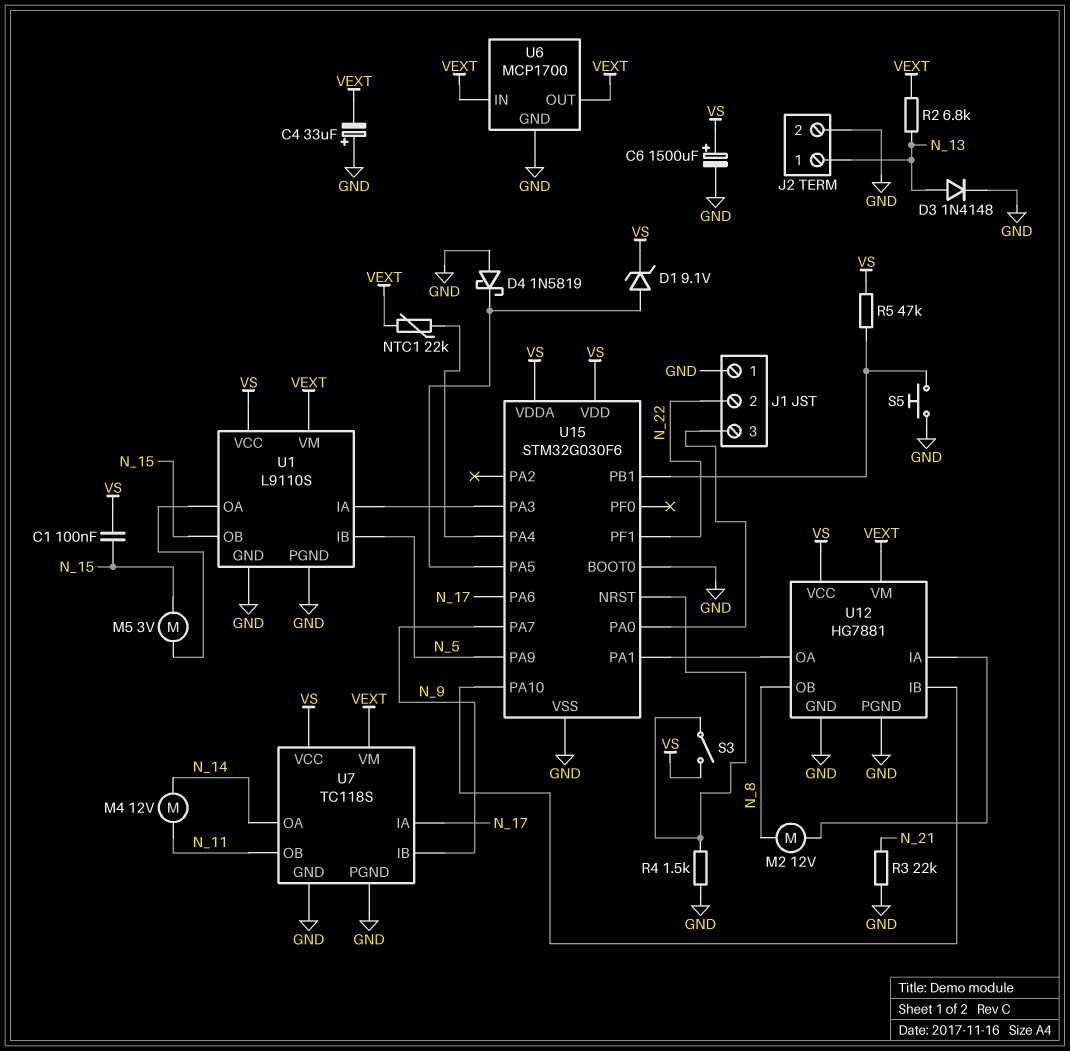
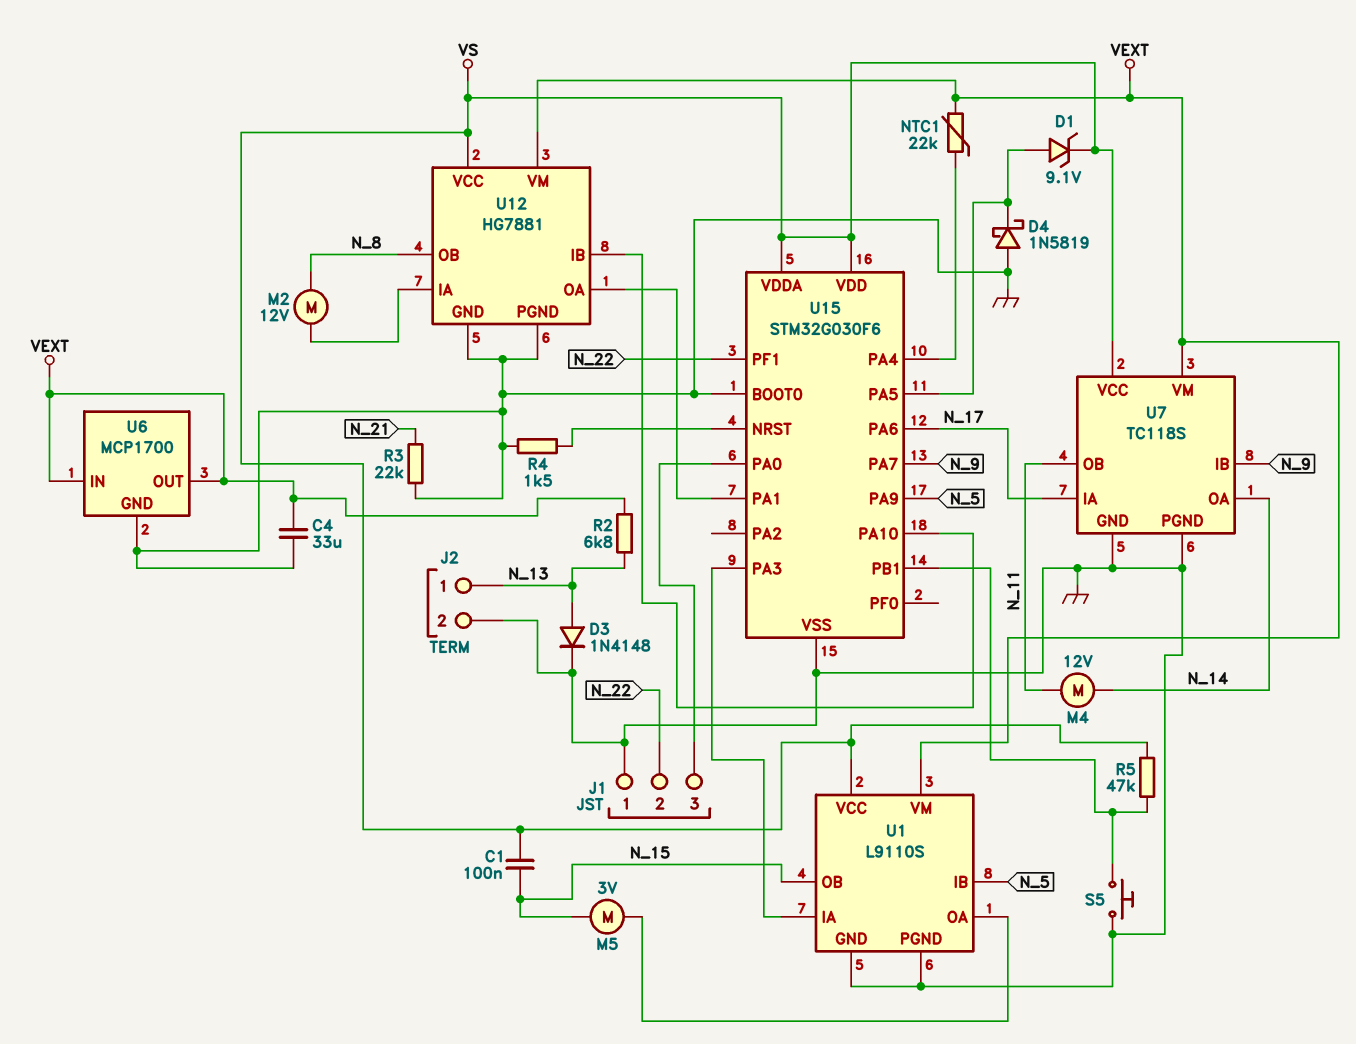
C4: 33uF (plus GND, minus VEXT) -> 33uF (GND, VEXT)
C6: 1500uF (plus VS, minus GND) -> none
S3: switch (U15/NRST, VS) -> none

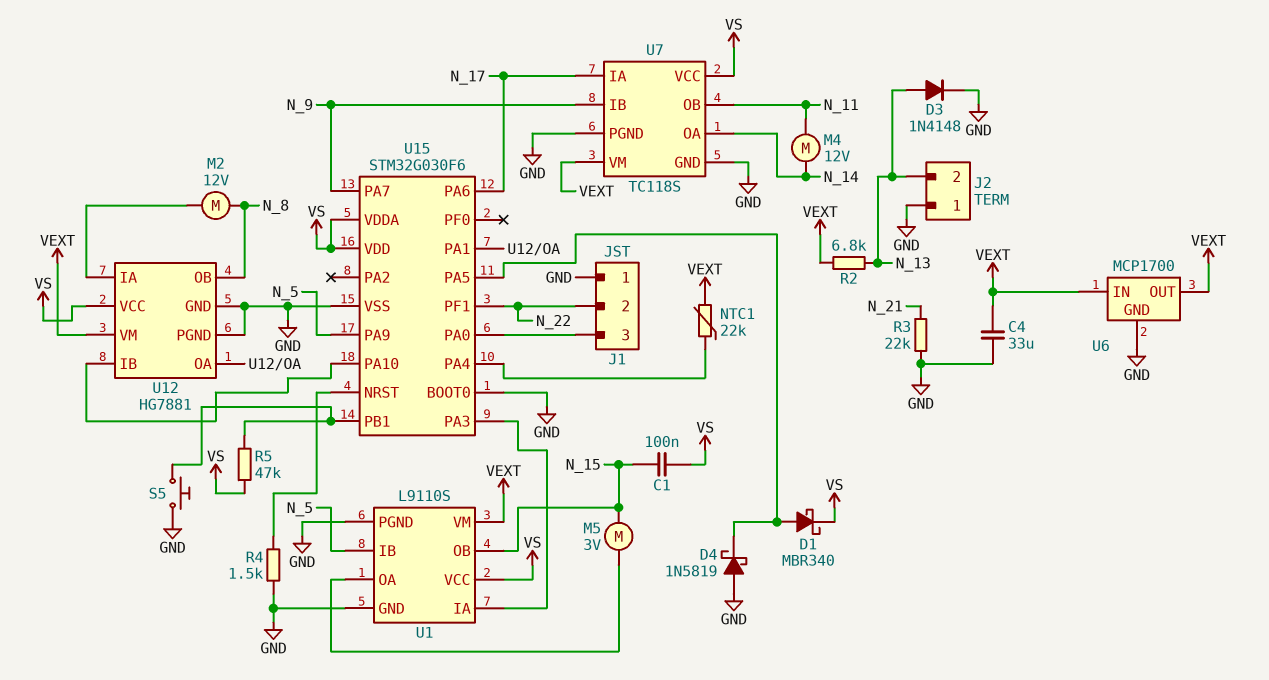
D1: zener 9.1V (A U15/PA5, K VS) -> schottky MBR340 (A U15/PA5, K VS)
J2 pin 1: N_13 -> GND
J2 pin 2: GND -> N_13

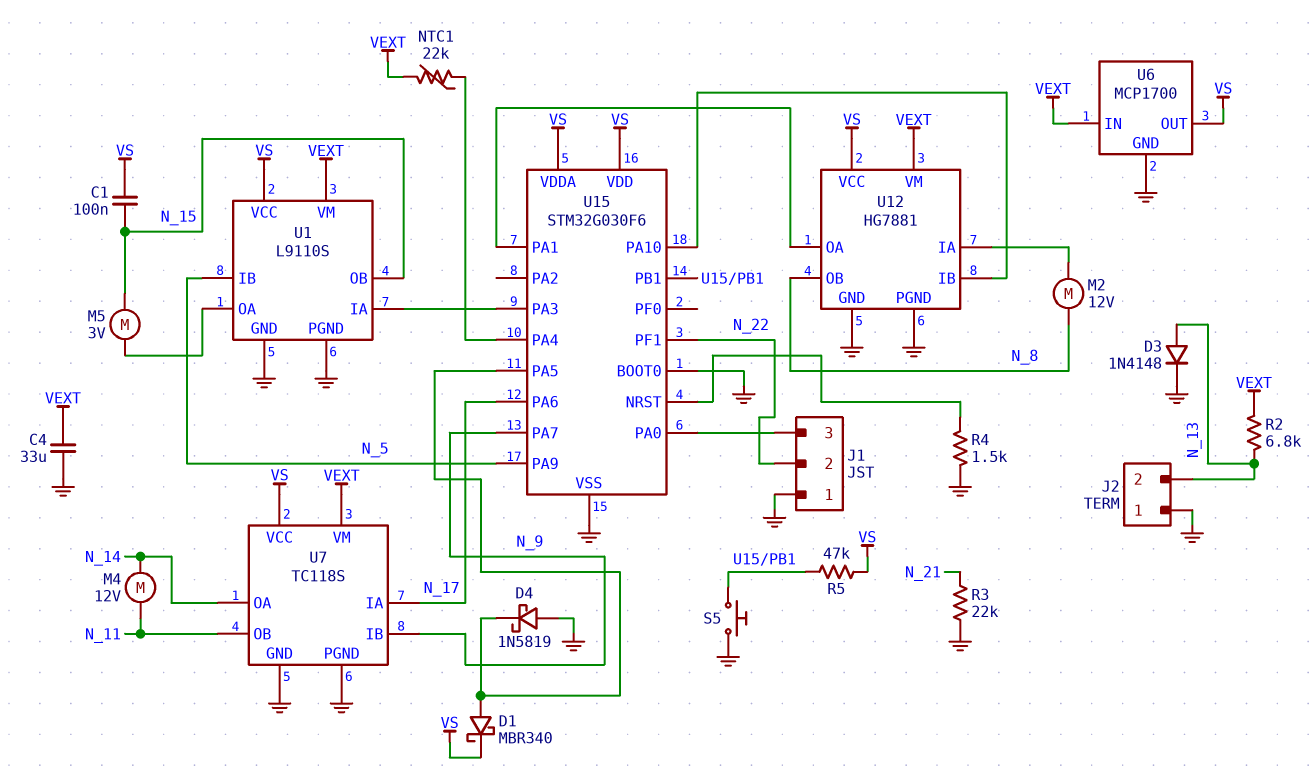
U6 pin OUT: VEXT -> VS

